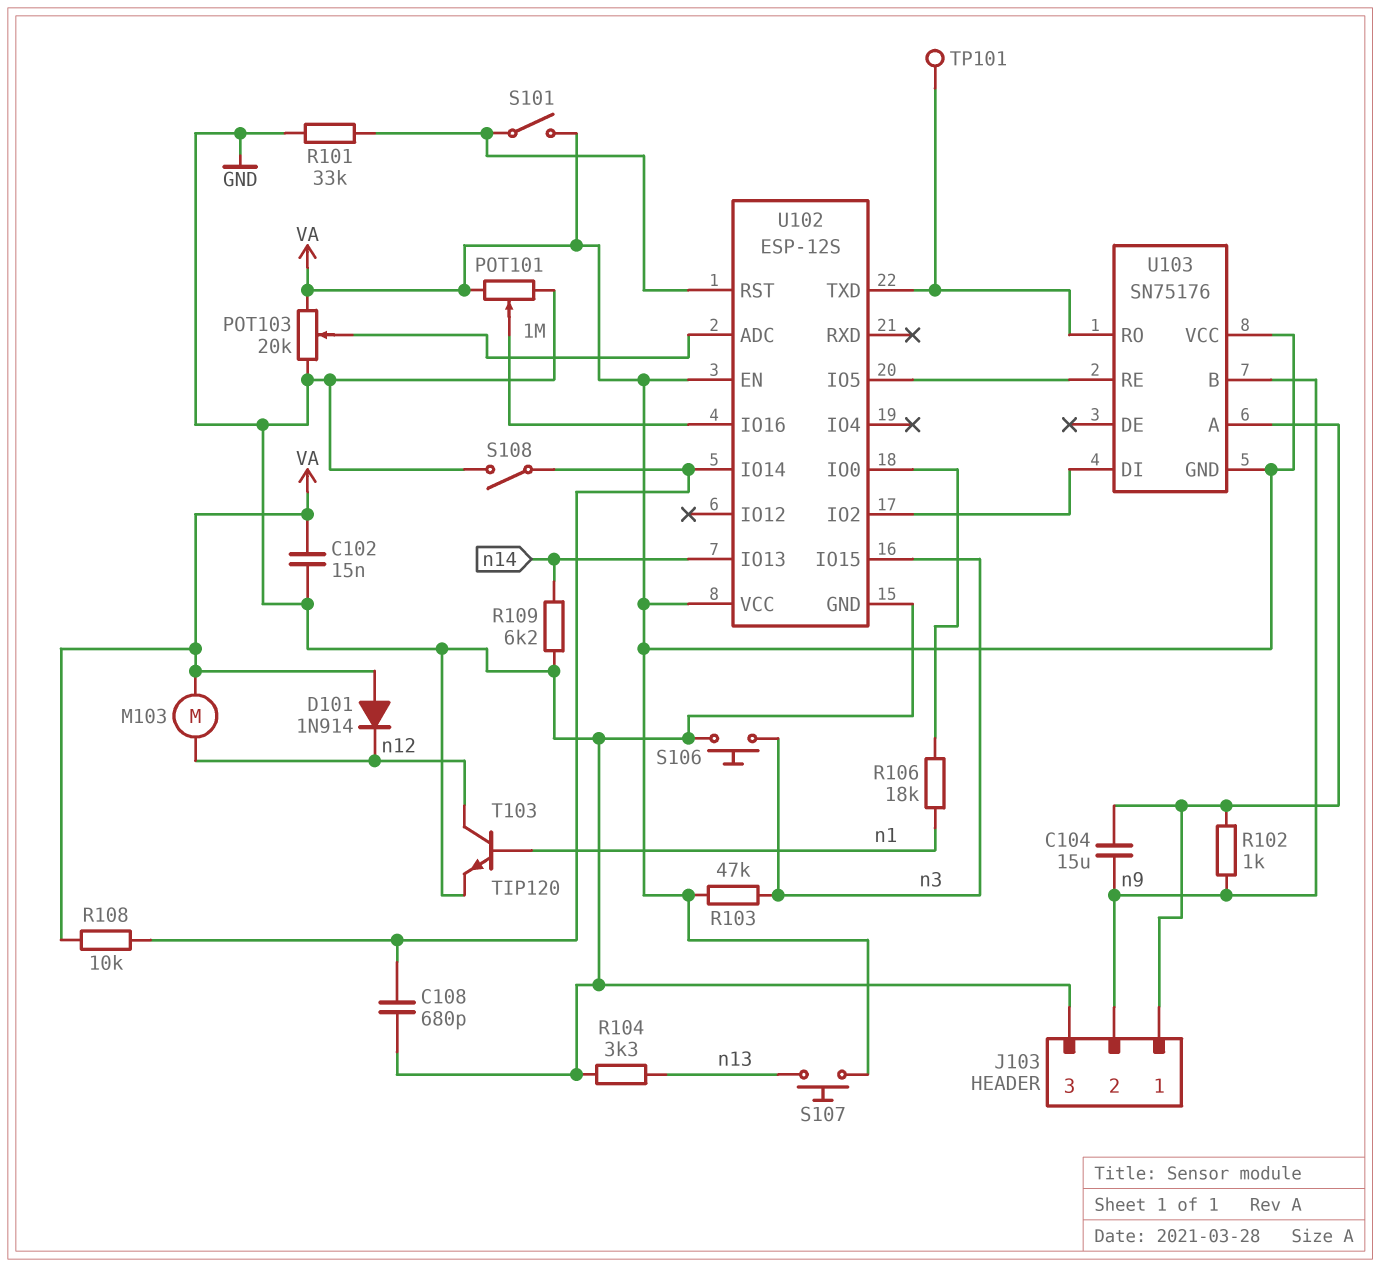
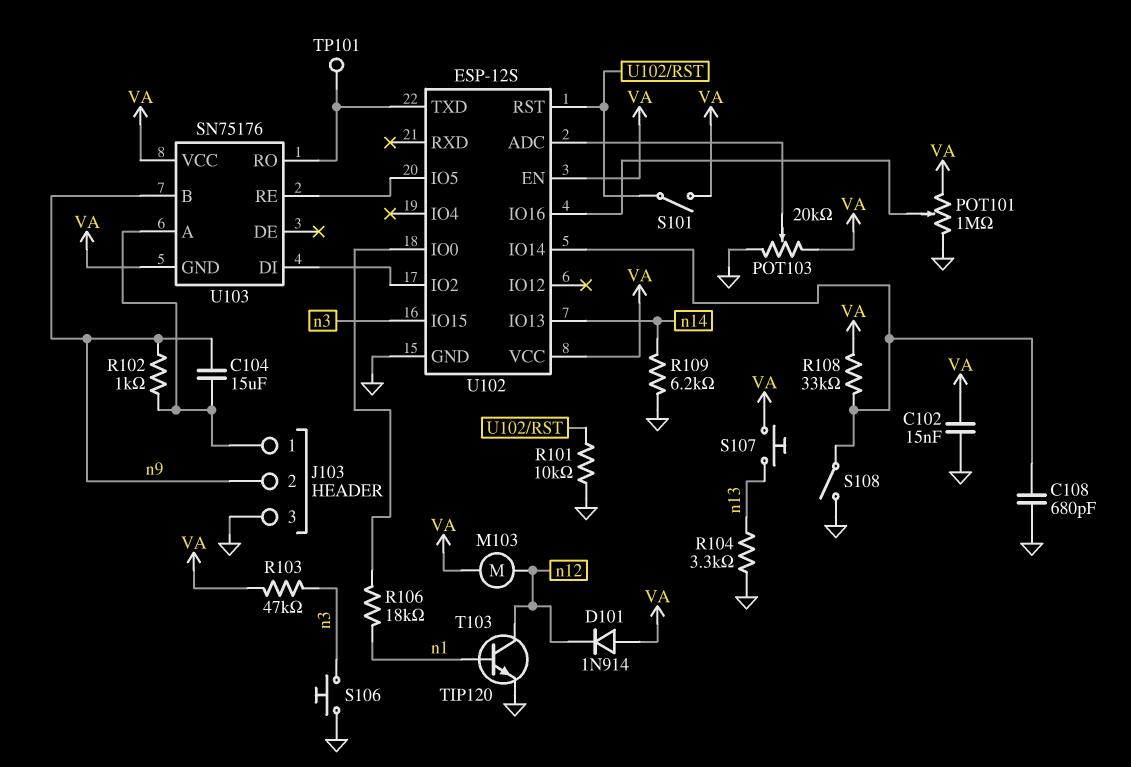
R101: 33k (GND, U102/RST) -> 10k (GND, U102/RST)
R108: 10k (U102/IO14, VA) -> 33k (U102/IO14, VA)

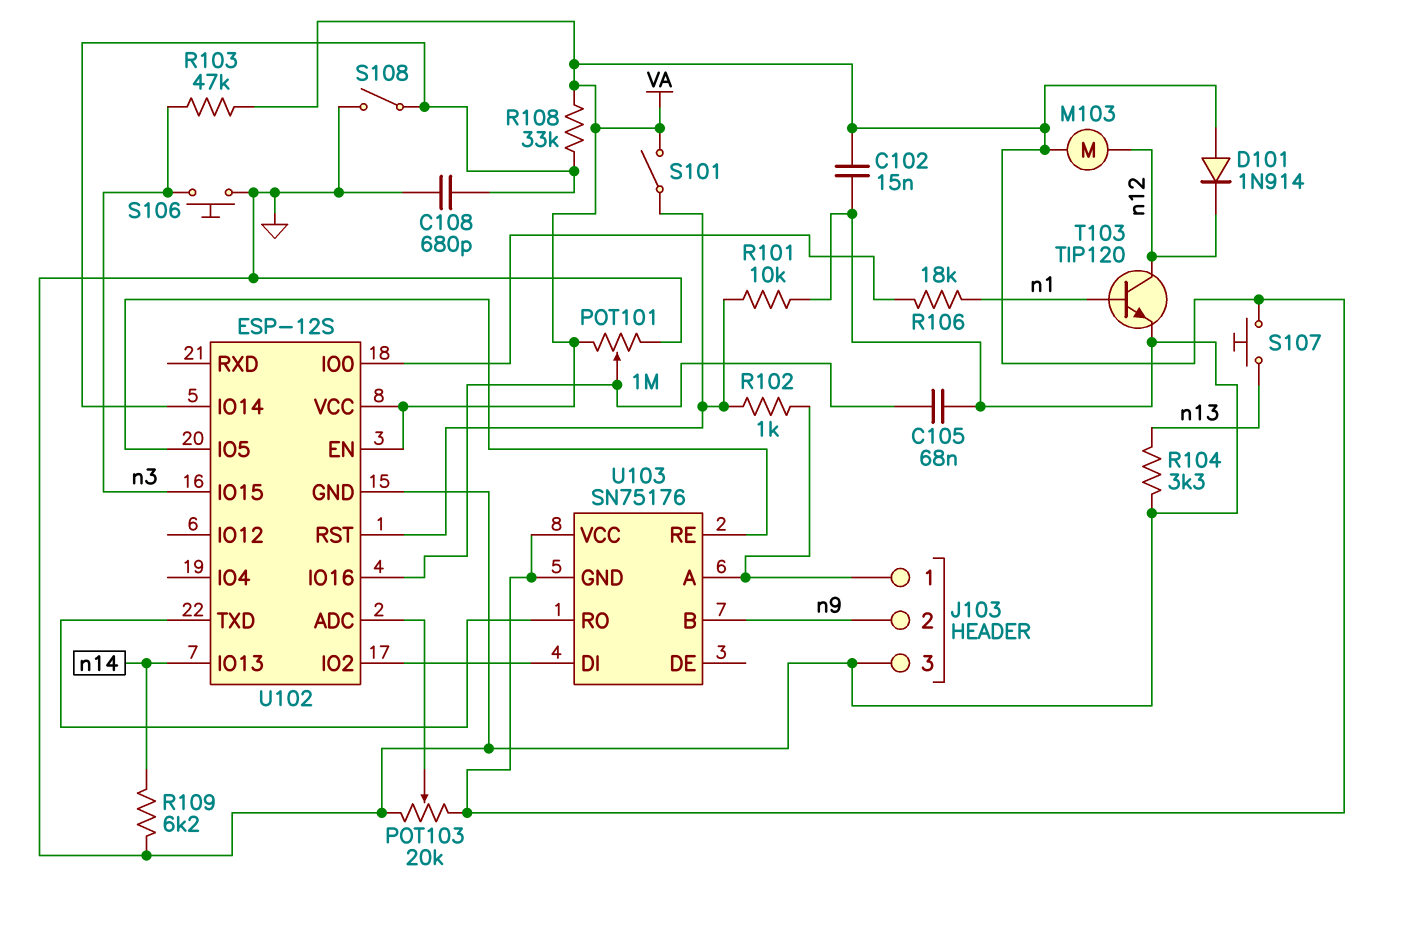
C104: 15uF (J103/1, n9) -> none
C105: none -> 68nF (GND, U102/IO16)
R102: 1k (J103/1, n9) -> 1k (J103/1, U102/RST)
TP101: test point (U102/TXD) -> none

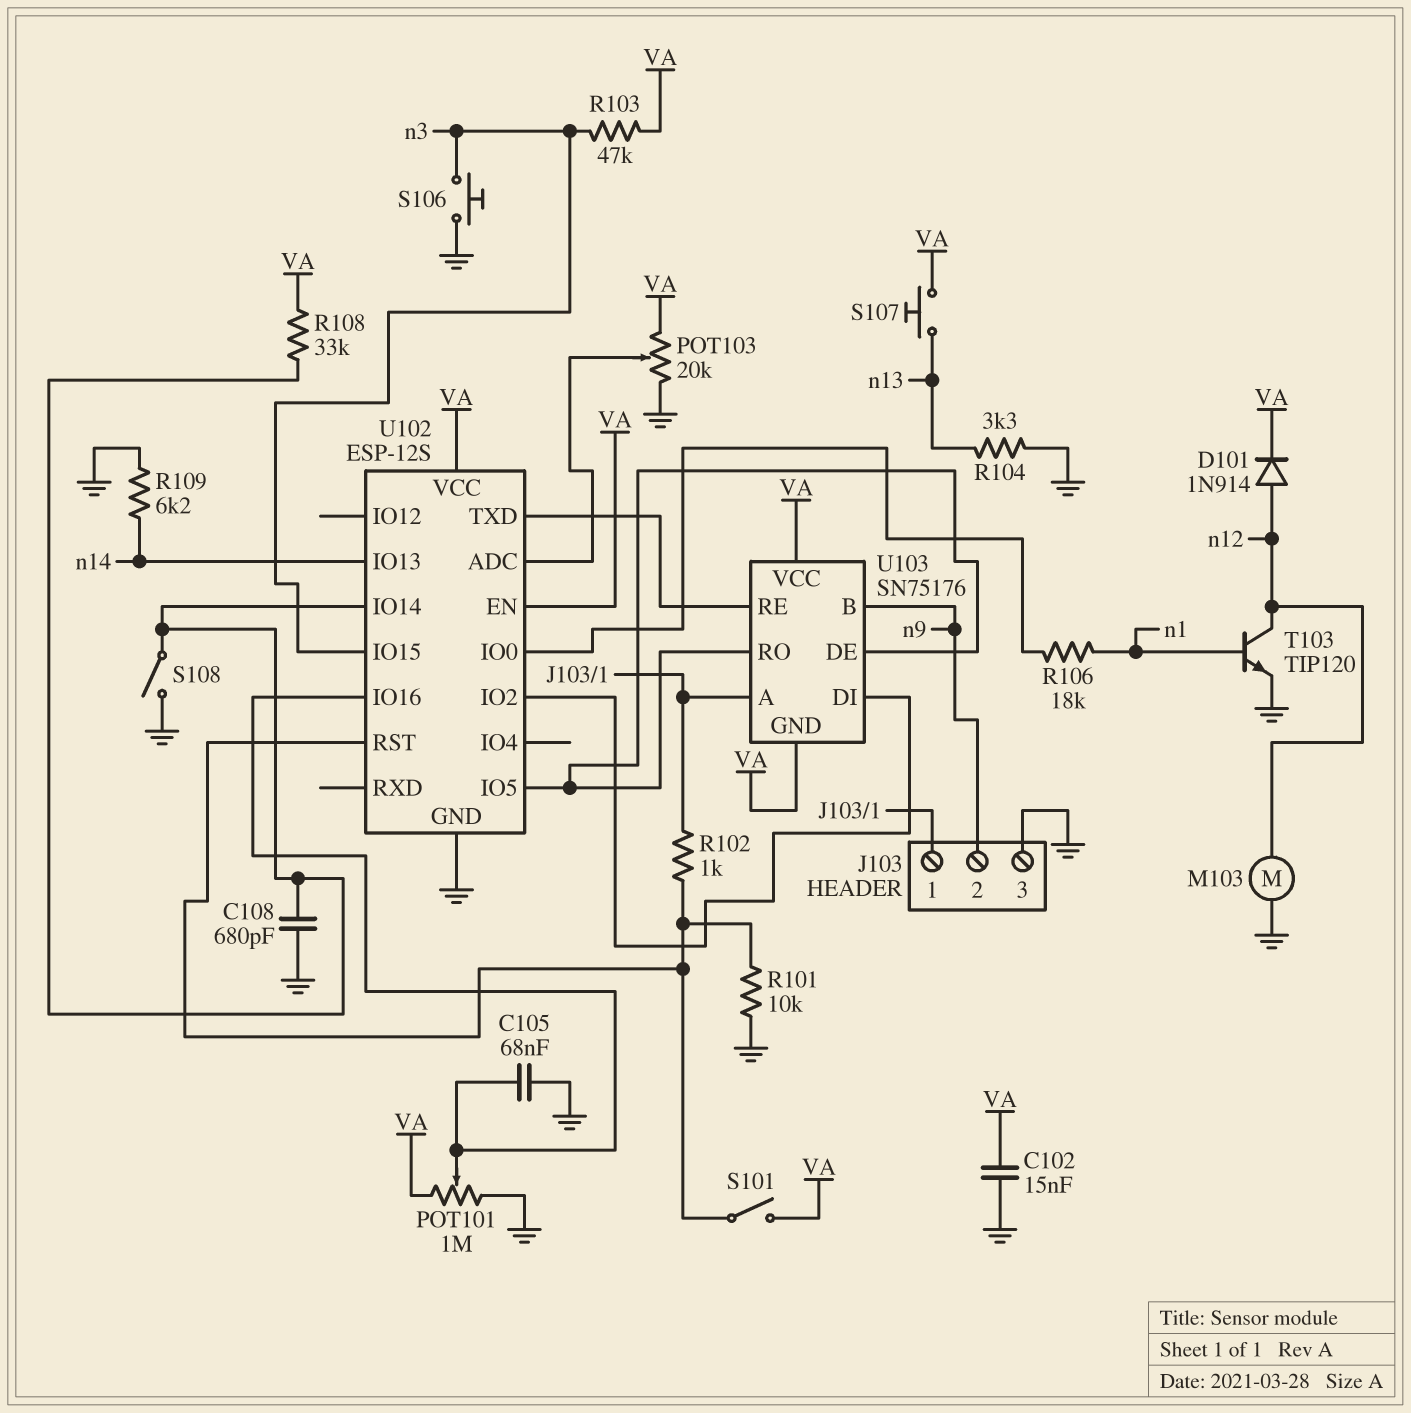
D101: diode 1N914 (A VA, K n12) -> diode 1N914 (A n12, K VA)
M103: motor (VA, n12) -> motor (GND, n12)
U103 pin DE: none -> U102/IO5
U103 pin RE: U102/IO5 -> U102/TXD
U103 pin RO: U102/TXD -> U102/IO5

